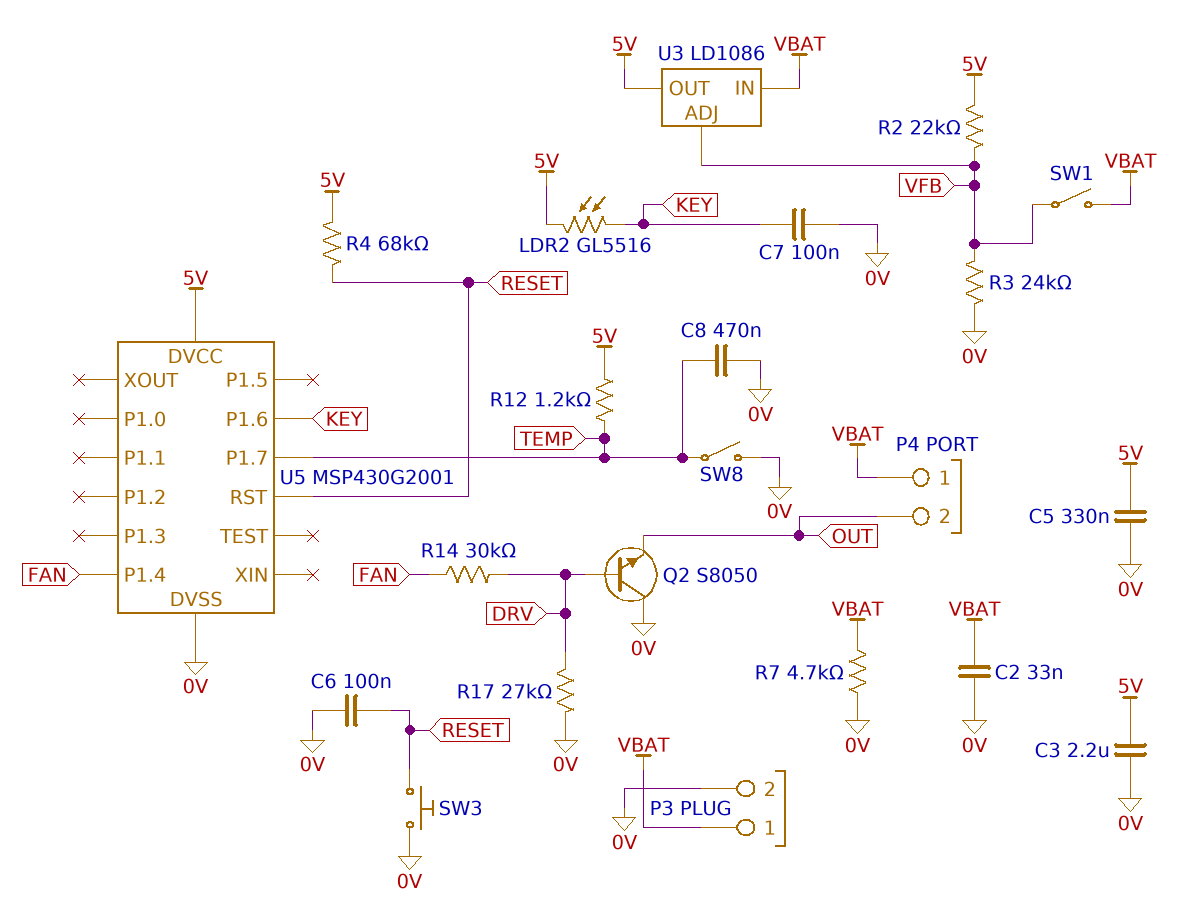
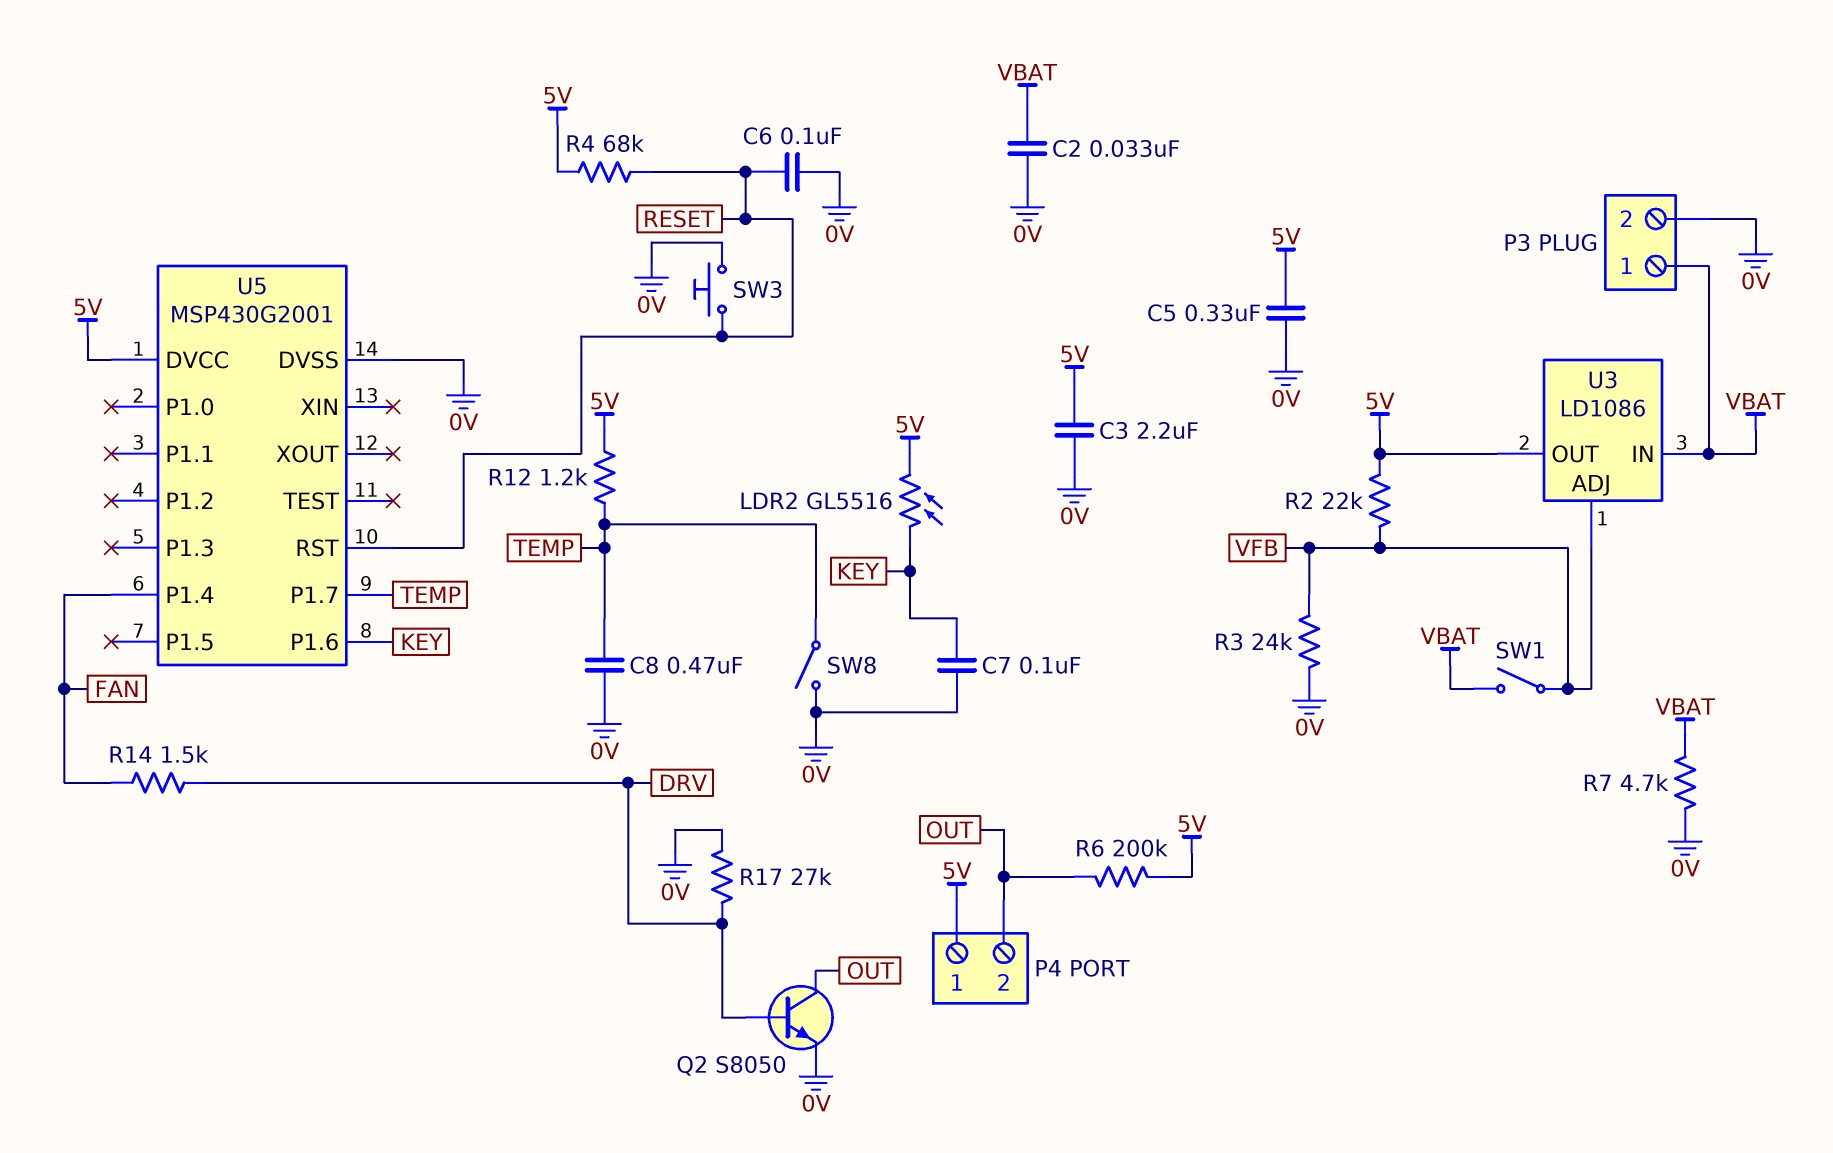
P4 pin 1: VBAT -> 5V
Q2: NPN S8050 (B DRV, C 0V, E OUT) -> NPN S8050 (B DRV, C OUT, E 0V)
R6: none -> 200k (5V, OUT)
R14: 30k (DRV, FAN) -> 1.5k (DRV, FAN)

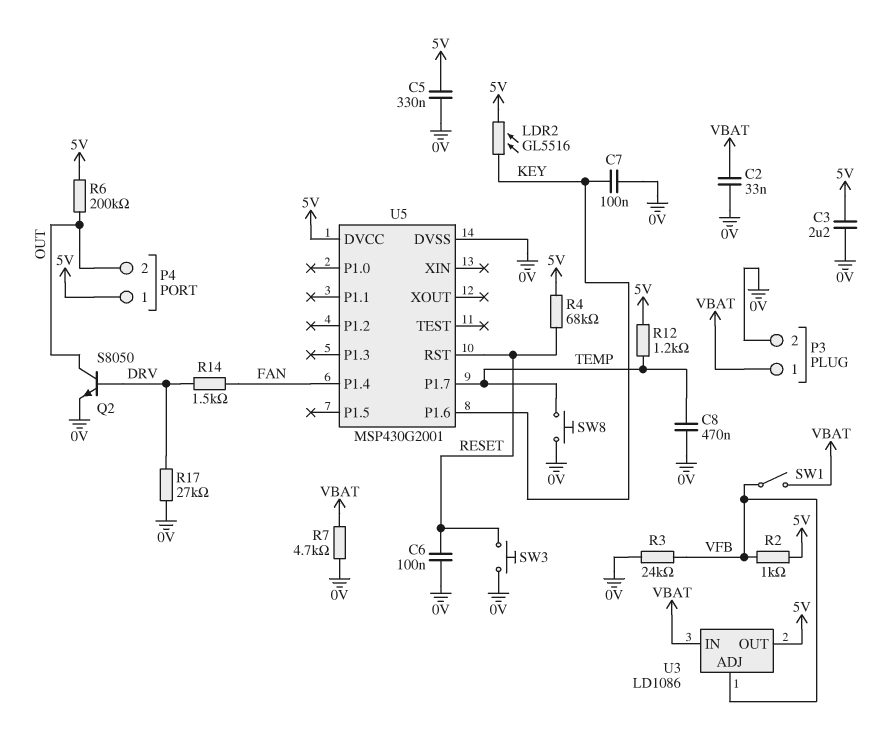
R2: 22k (5V, VFB) -> 1k (5V, VFB)
SW8: switch (0V, TEMP) -> button (0V, TEMP)

